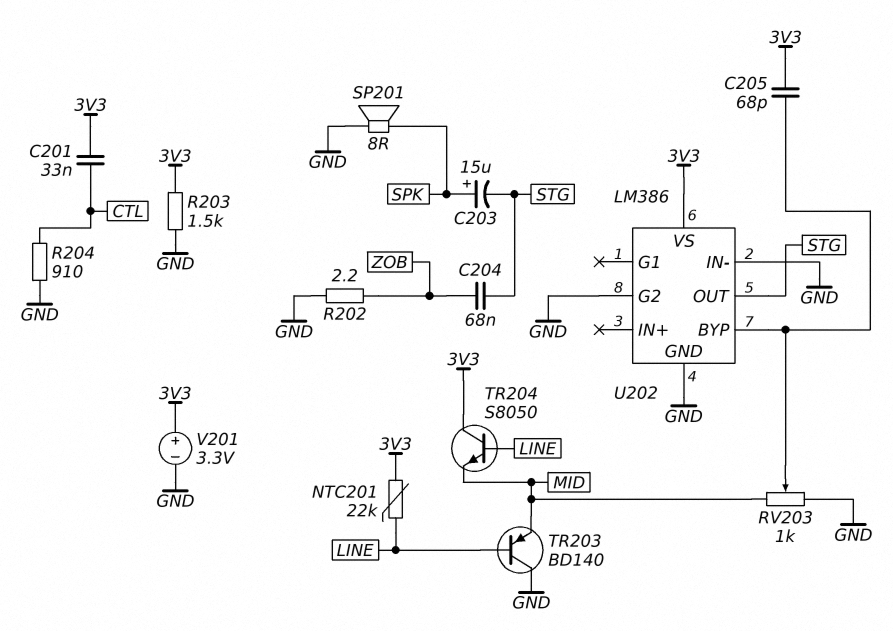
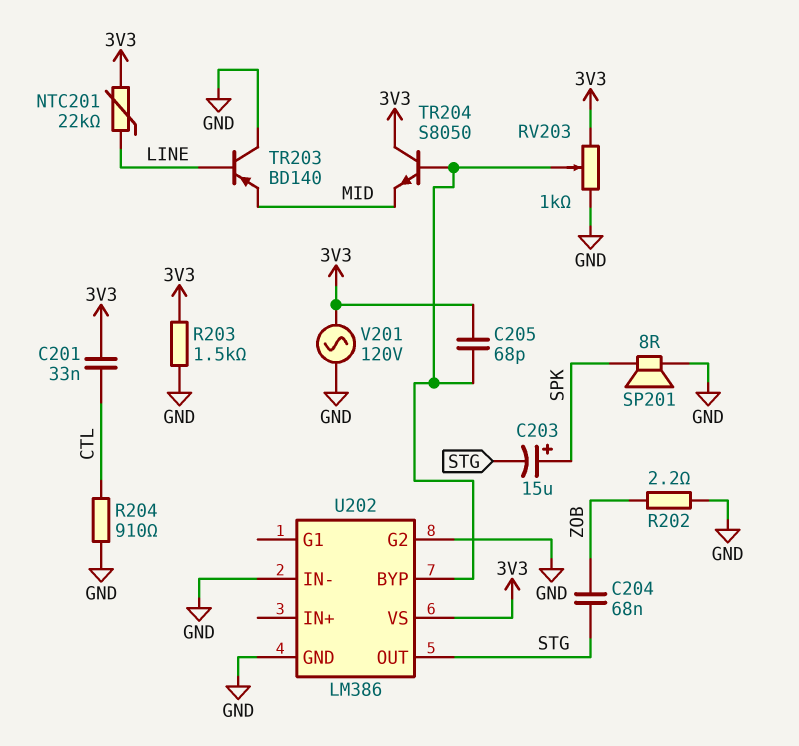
RV203: 1k (GND, MID, wiper U202/BYP) -> 1k (3V3, GND, wiper U202/BYP)
TR204: NPN S8050 (B LINE, C 3V3, E MID) -> NPN S8050 (B U202/BYP, C 3V3, E MID)
V201: 3.3V (plus 3V3, minus GND) -> AC 120V (3V3, GND)

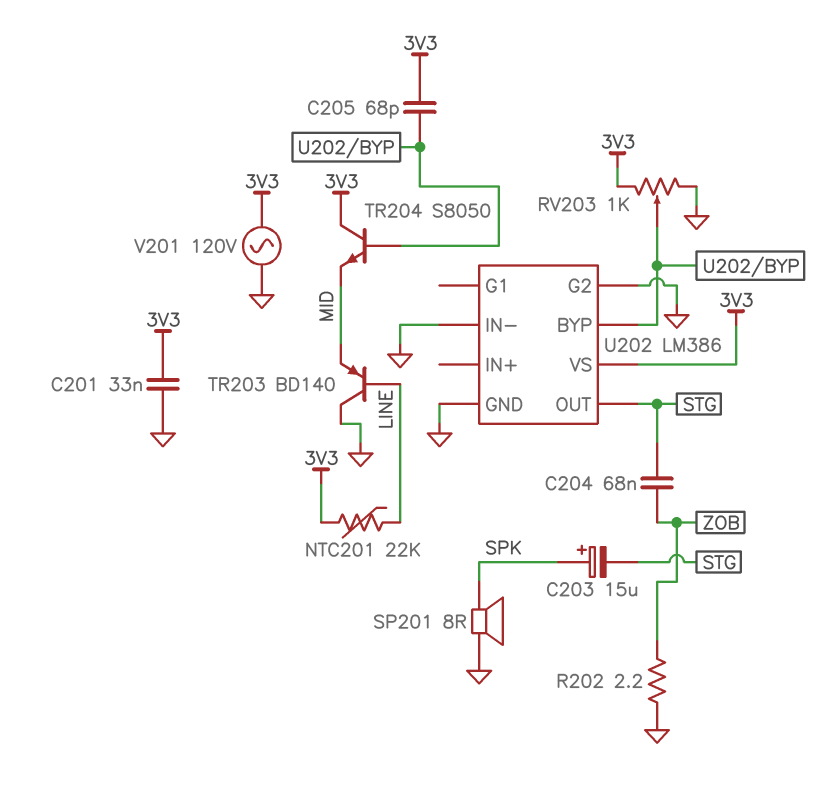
C201: 33nF (3V3, CTL) -> 33nF (3V3, GND)
R203: 1.5k (3V3, GND) -> none
R204: 910 (CTL, GND) -> none

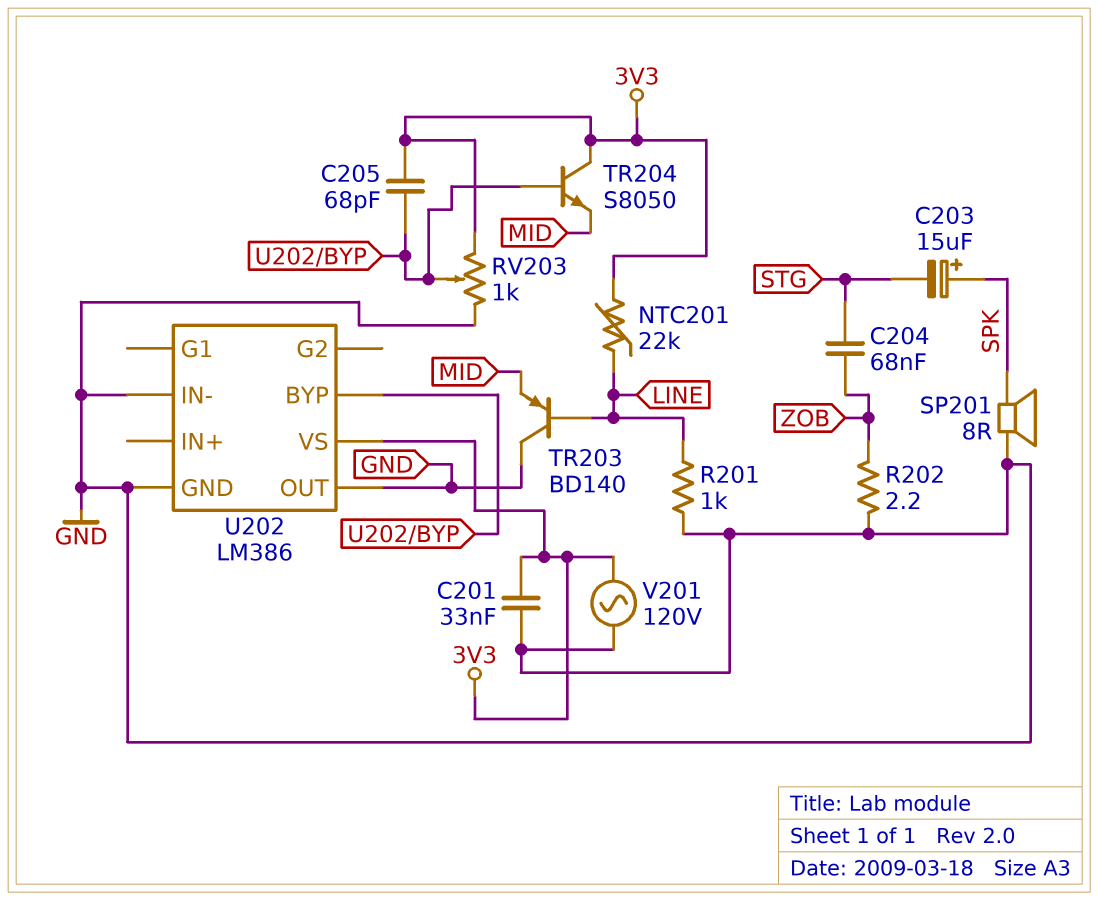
R201: none -> 1k (GND, LINE)
U202 pin G2: GND -> none
U202 pin OUT: STG -> GND

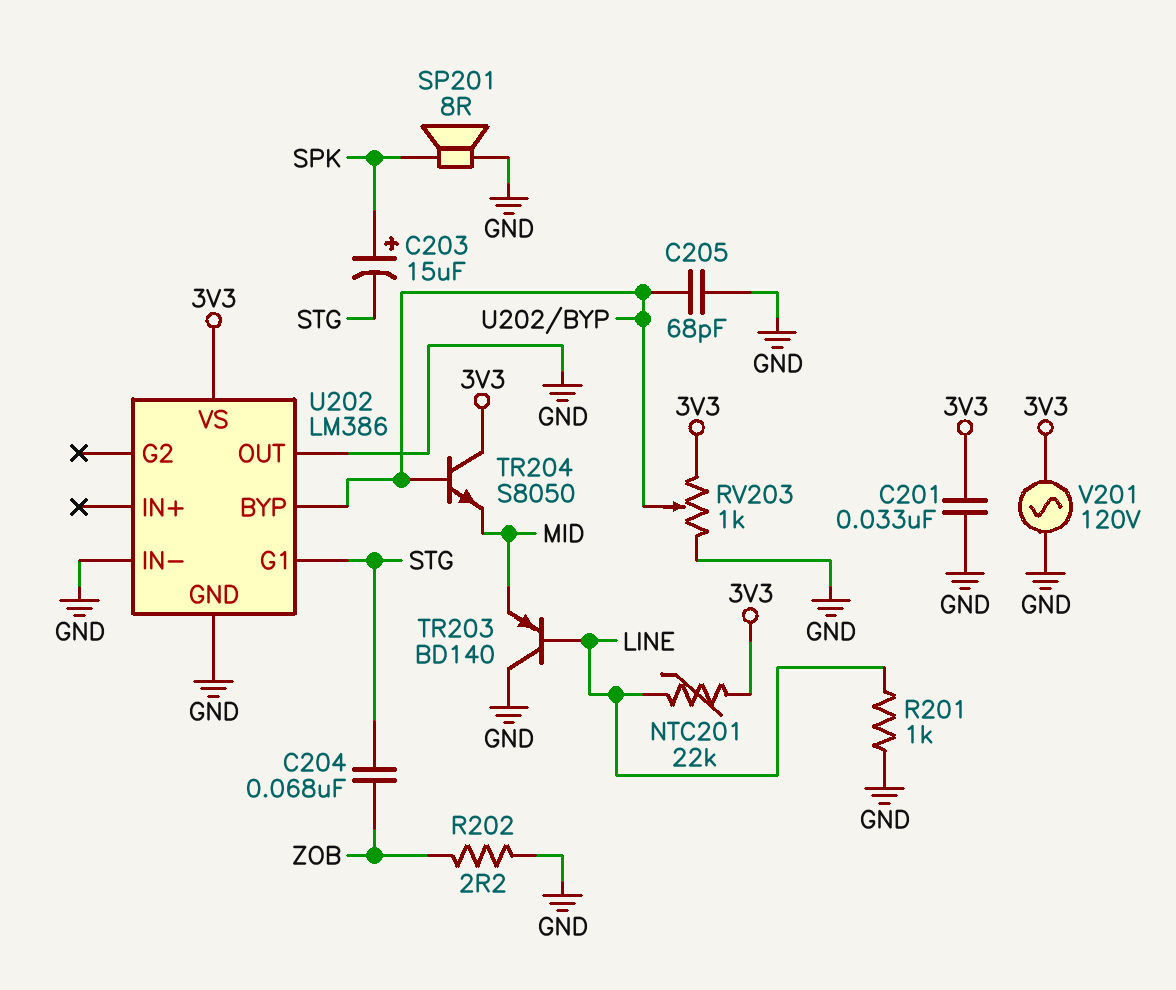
C205: 68pF (3V3, U202/BYP) -> 68pF (GND, U202/BYP)
U202 pin G1: none -> STG

